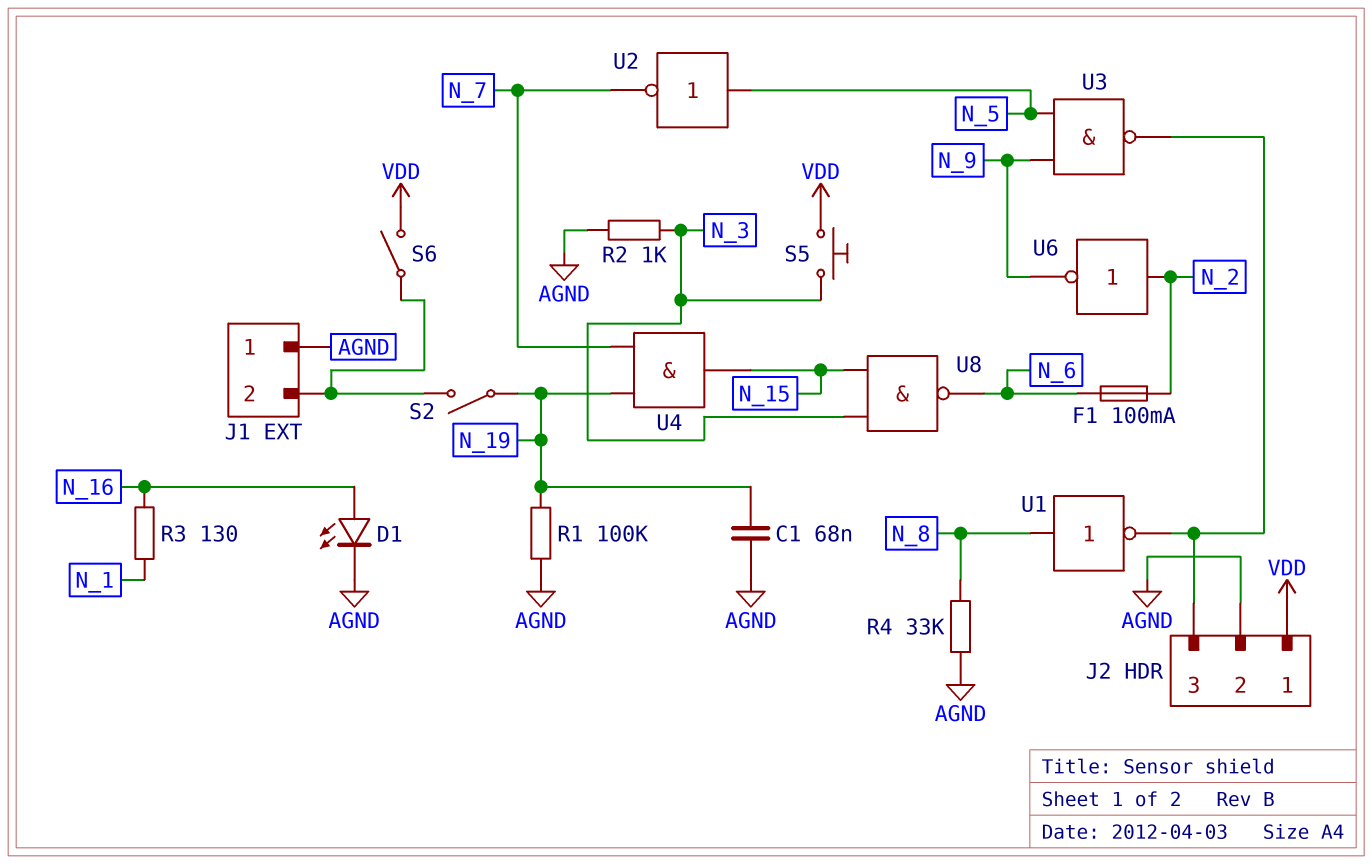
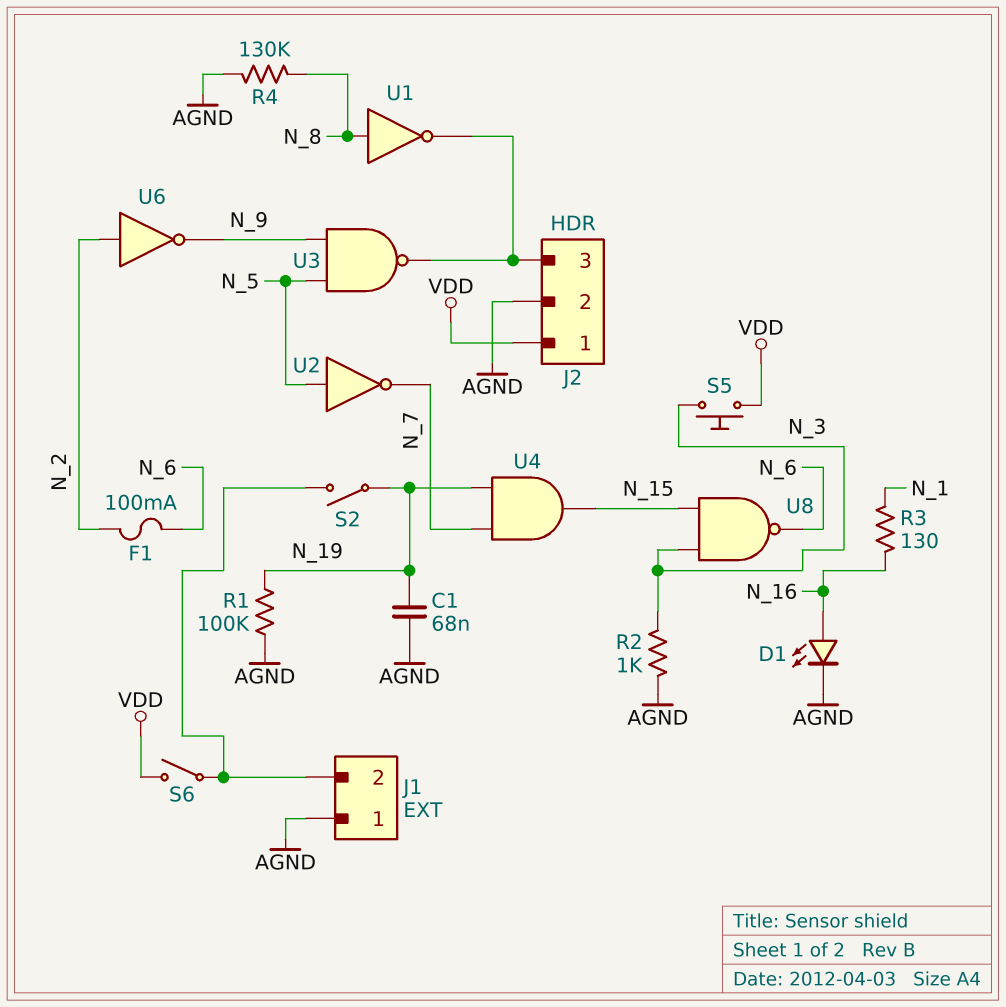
R4: 33k (AGND, N_8) -> 130k (AGND, N_8)

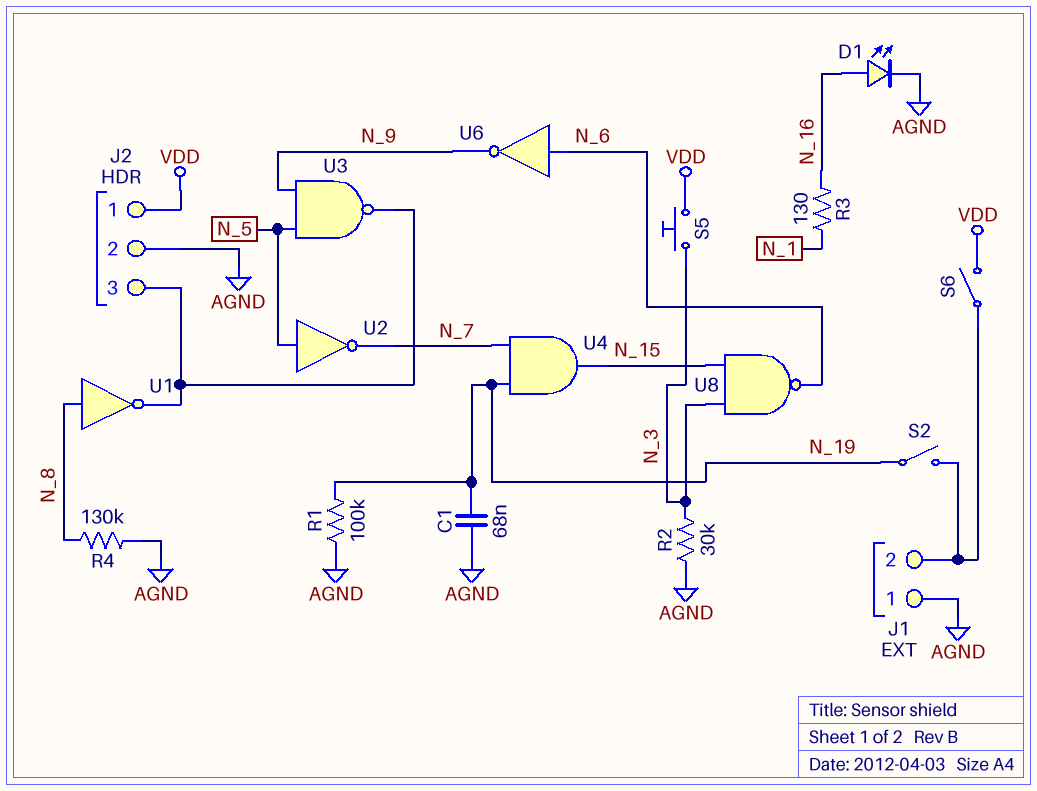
F1: 100mA (N_2, N_6) -> none
R2: 1k (AGND, N_3) -> 30k (AGND, N_3)
U6: NOT (in N_2, out N_9) -> NOT (in N_6, out N_9)

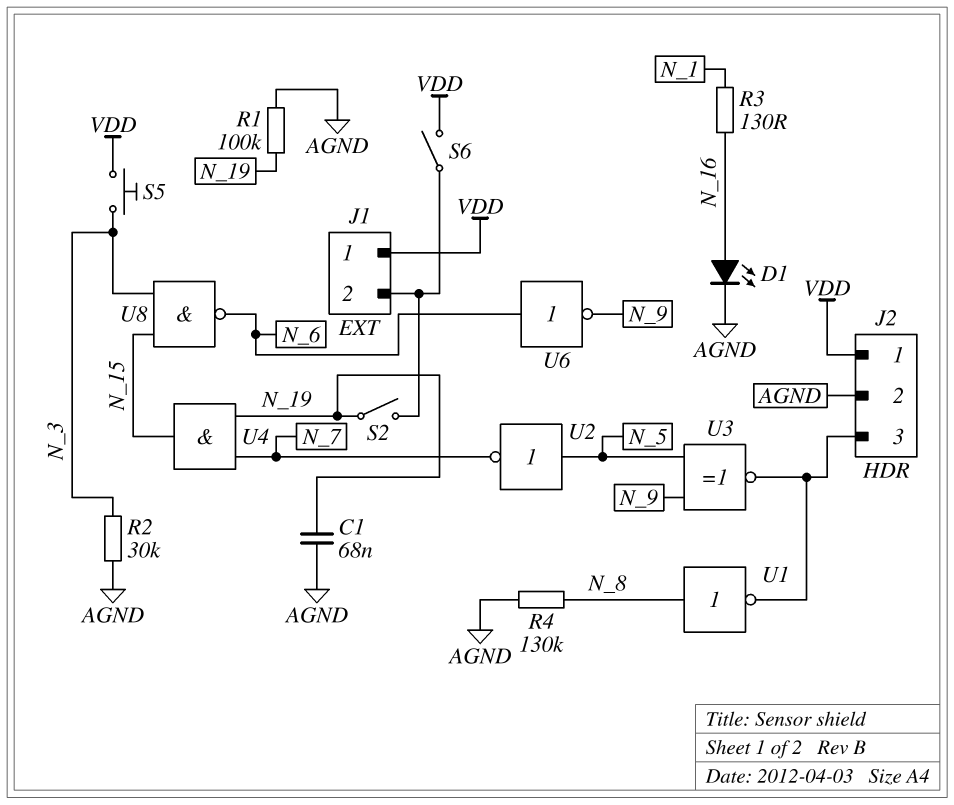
J1 pin 1: AGND -> VDD
U3: NAND (in N_5, in N_9, out J2/3) -> XNOR (in N_5, in N_9, out J2/3)

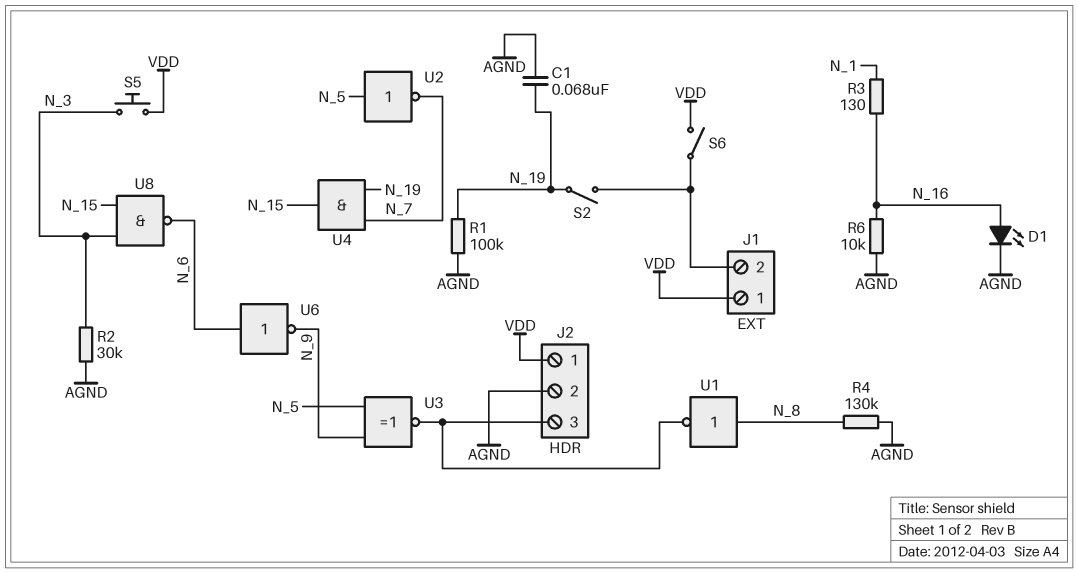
R6: none -> 10k (AGND, N_16)

